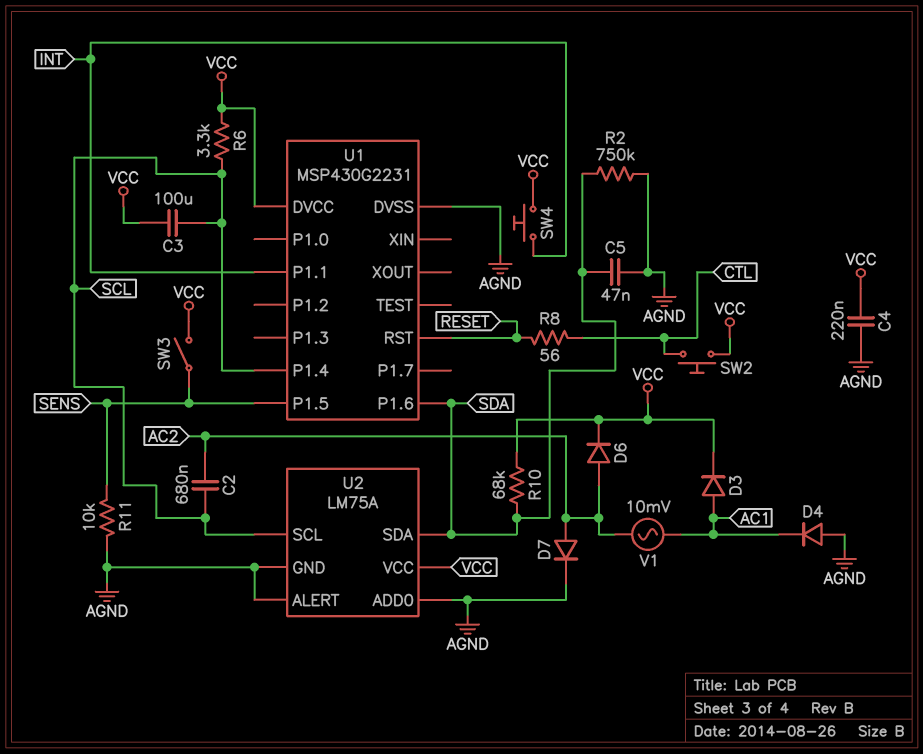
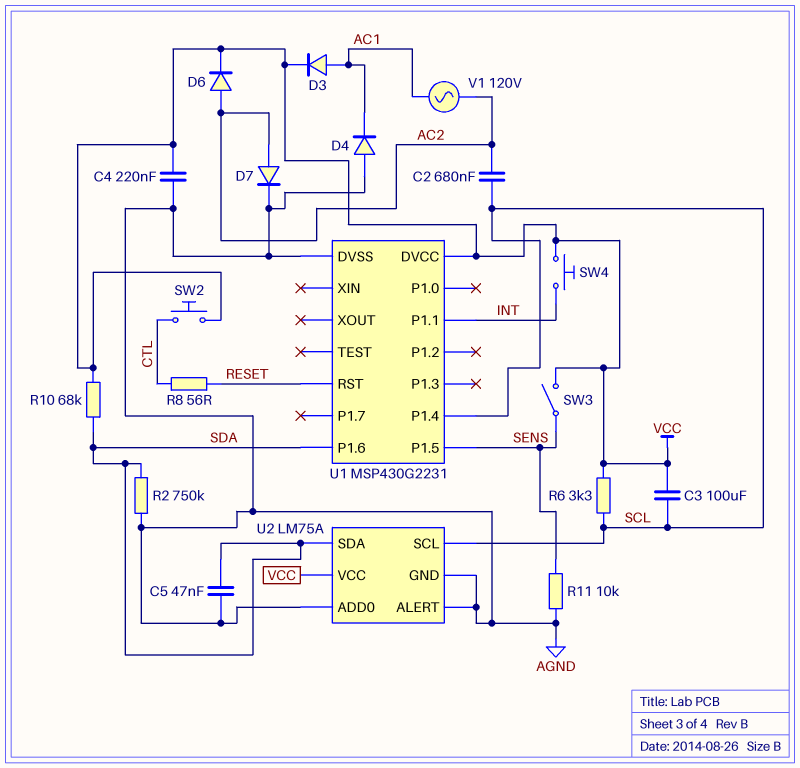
V1: AC 10mV (AC1, AC2) -> AC 120V (AC1, AC2)

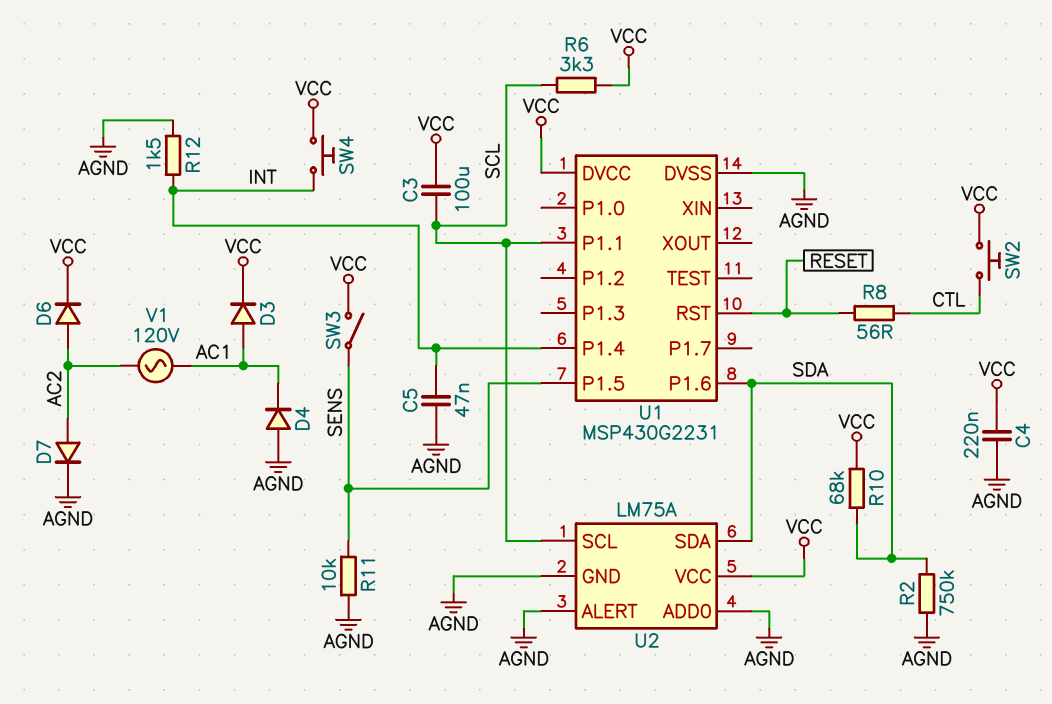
C2: 680nF (AC2, SCL) -> none
C5: 47nF (AGND, SDA) -> 47nF (AGND, INT)
R12: none -> 1.5k (AGND, INT)
U1 pin P1.1: INT -> SCL
U1 pin P1.4: SCL -> INT

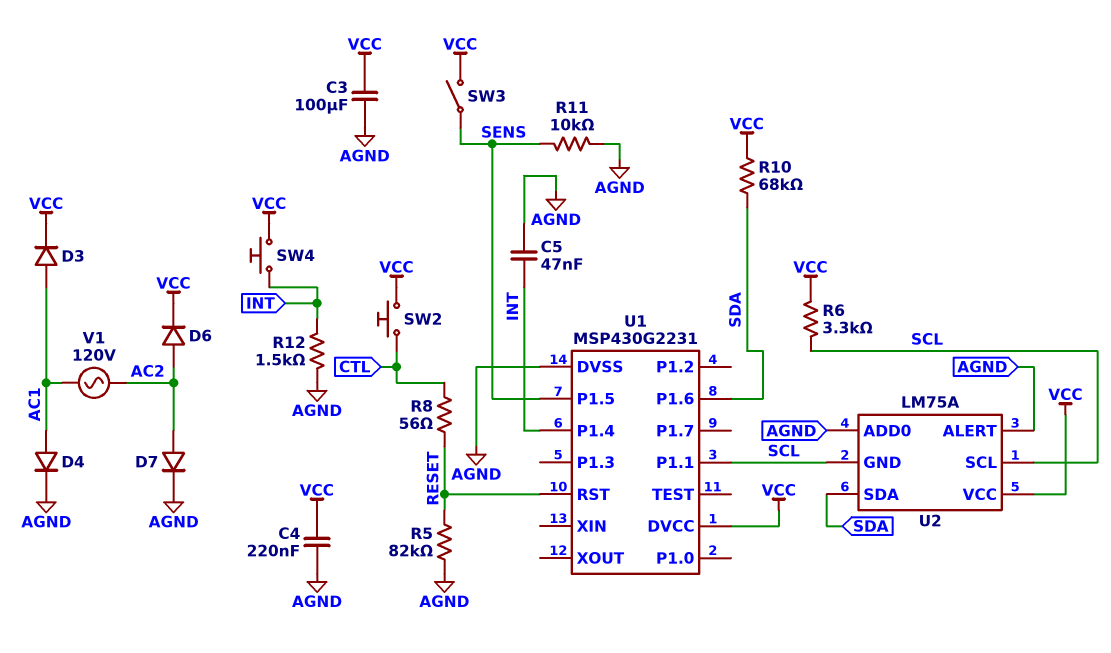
C3: 100uF (SCL, VCC) -> 100uF (AGND, VCC)
D4: diode (A AGND, K AC1) -> diode (A AC1, K AGND)
R2: 750k (AGND, SDA) -> none
R5: none -> 82k (AGND, RESET)
U2 pin GND: AGND -> SCL

